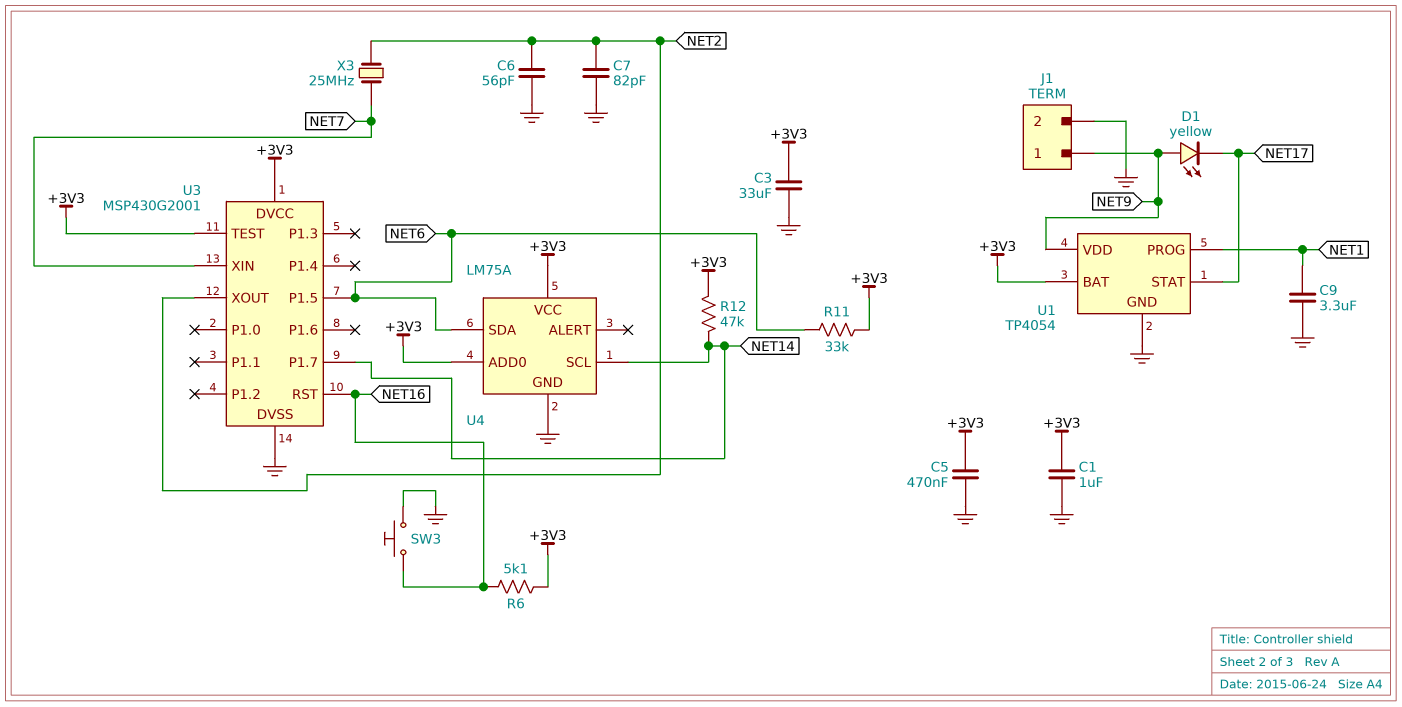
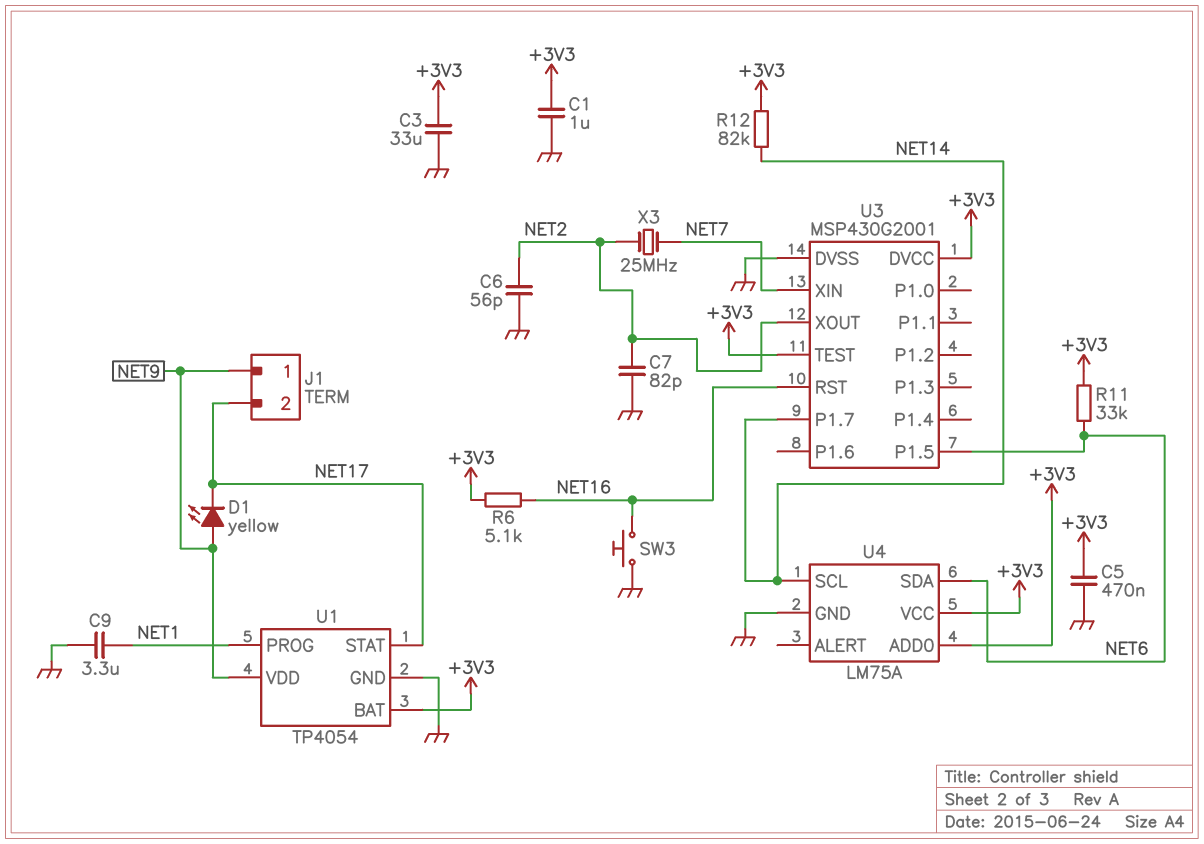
J1 pin 2: GND -> NET17
R12: 47k (+3V3, NET14) -> 82k (+3V3, NET14)

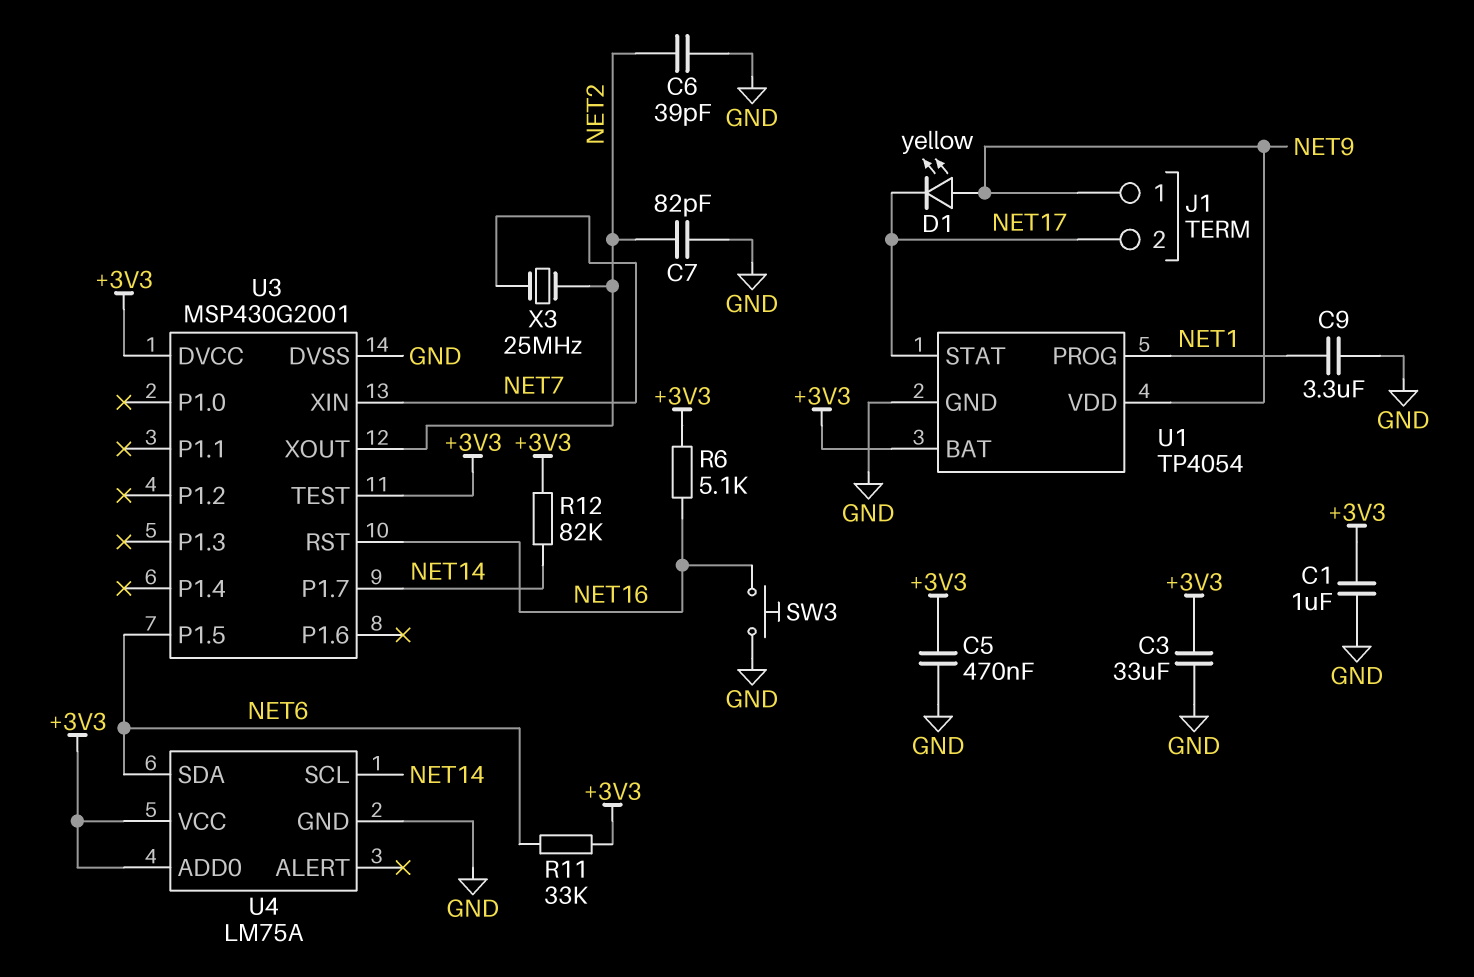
C6: 56pF (GND, NET2) -> 39pF (GND, NET2)

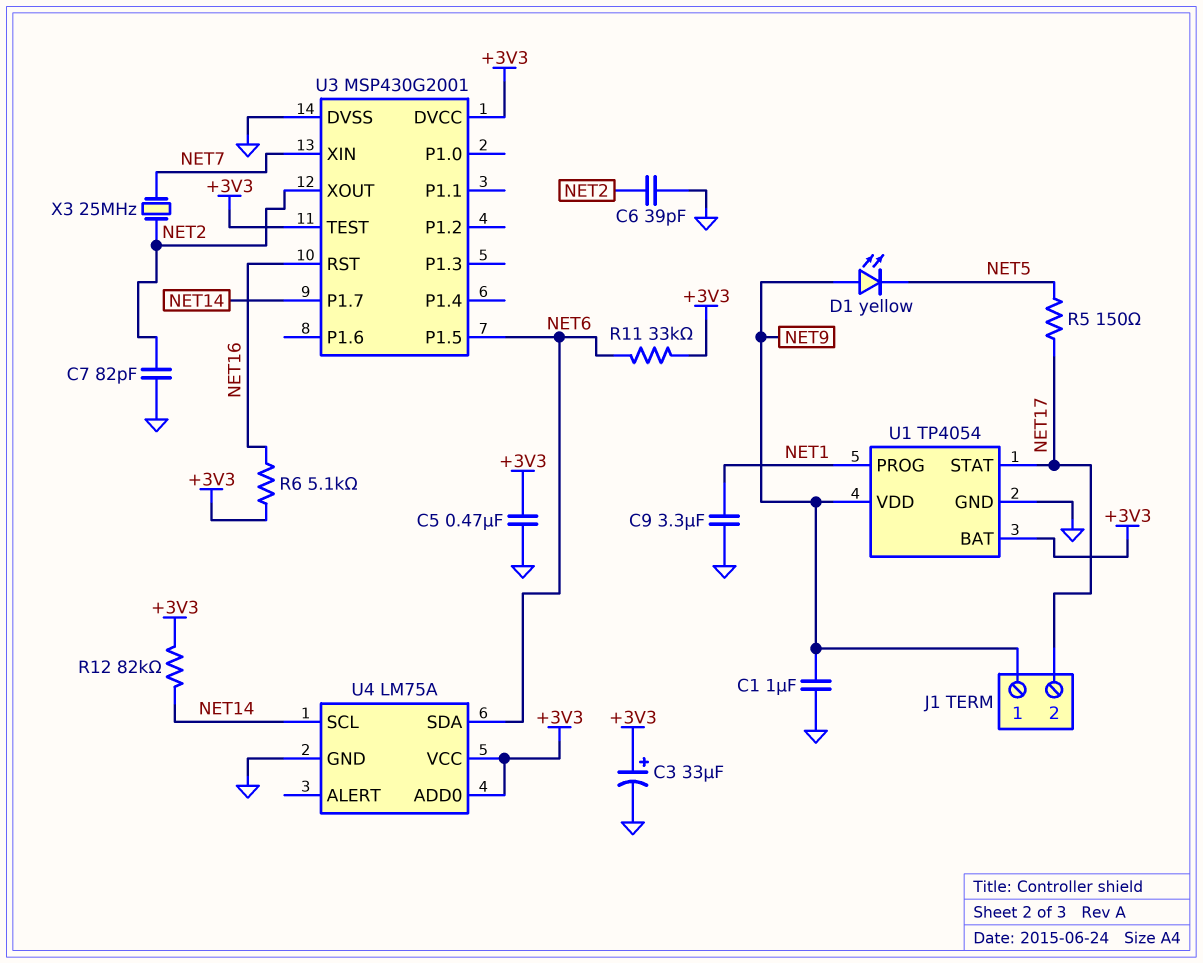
C1: 1uF (+3V3, GND) -> 1uF (GND, NET9)
C3: 33uF (+3V3, GND) -> 33uF (plus +3V3, minus GND)
D1: LED yellow (A NET9, K NET17) -> LED yellow (A NET9, K NET5)
R5: none -> 150 (NET5, NET17)
SW3: button (GND, NET16) -> none

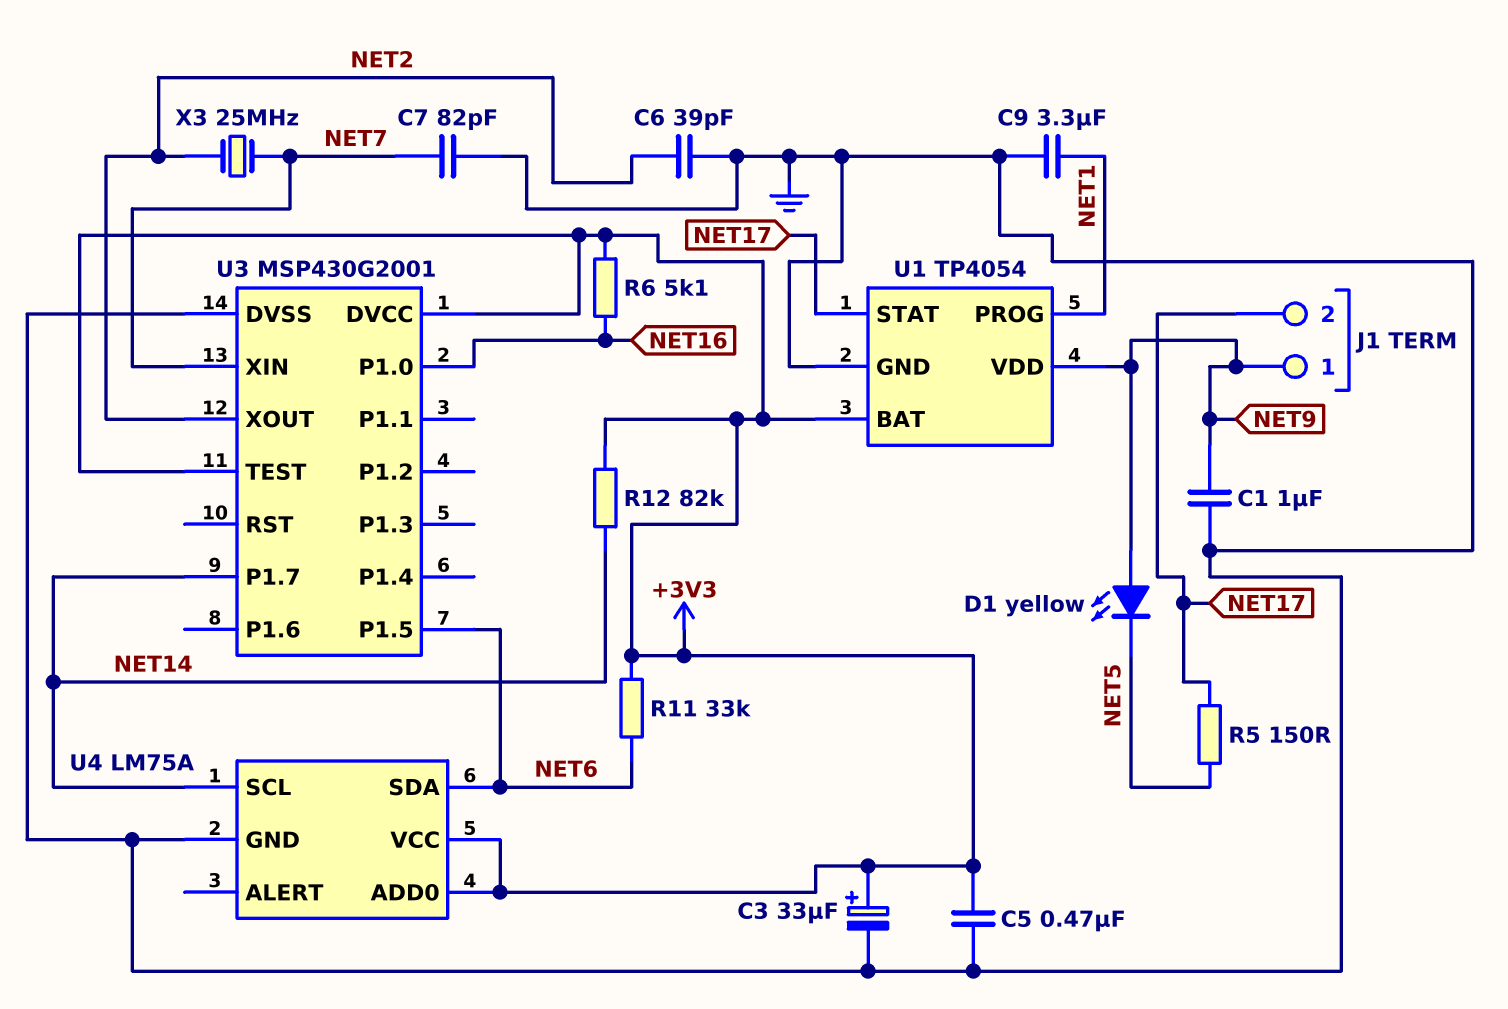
C7: 82pF (GND, NET2) -> 82pF (GND, NET7)
U3 pin P1.0: none -> NET16
U3 pin RST: NET16 -> none

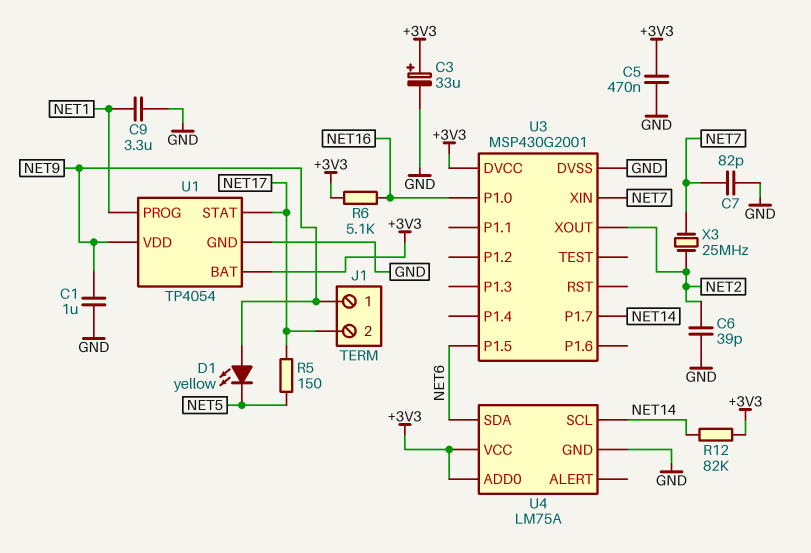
R11: 33k (+3V3, NET6) -> none
U3 pin TEST: +3V3 -> none

